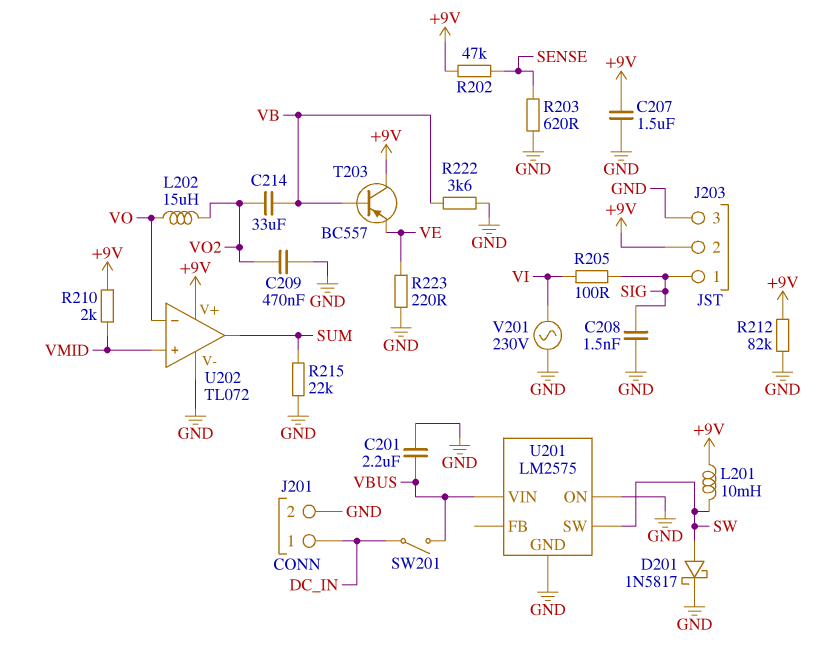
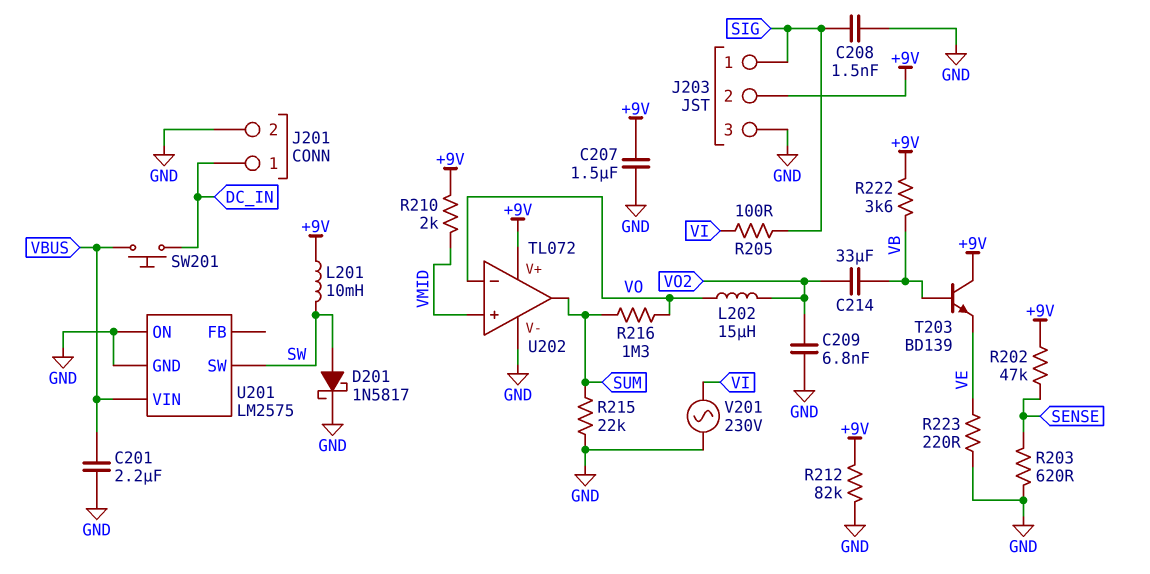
C209: 470nF (GND, VO2) -> 6.8nF (GND, VO2)
R216: none -> 1.3M (SUM, VO)
R222: 3.6k (GND, VB) -> 3.6k (+9V, VB)
SW201: switch (DC_IN, VBUS) -> button (DC_IN, VBUS)
T203: PNP BC557 (B VB, C +9V, E VE) -> NPN BD139 (B VB, C +9V, E VE)

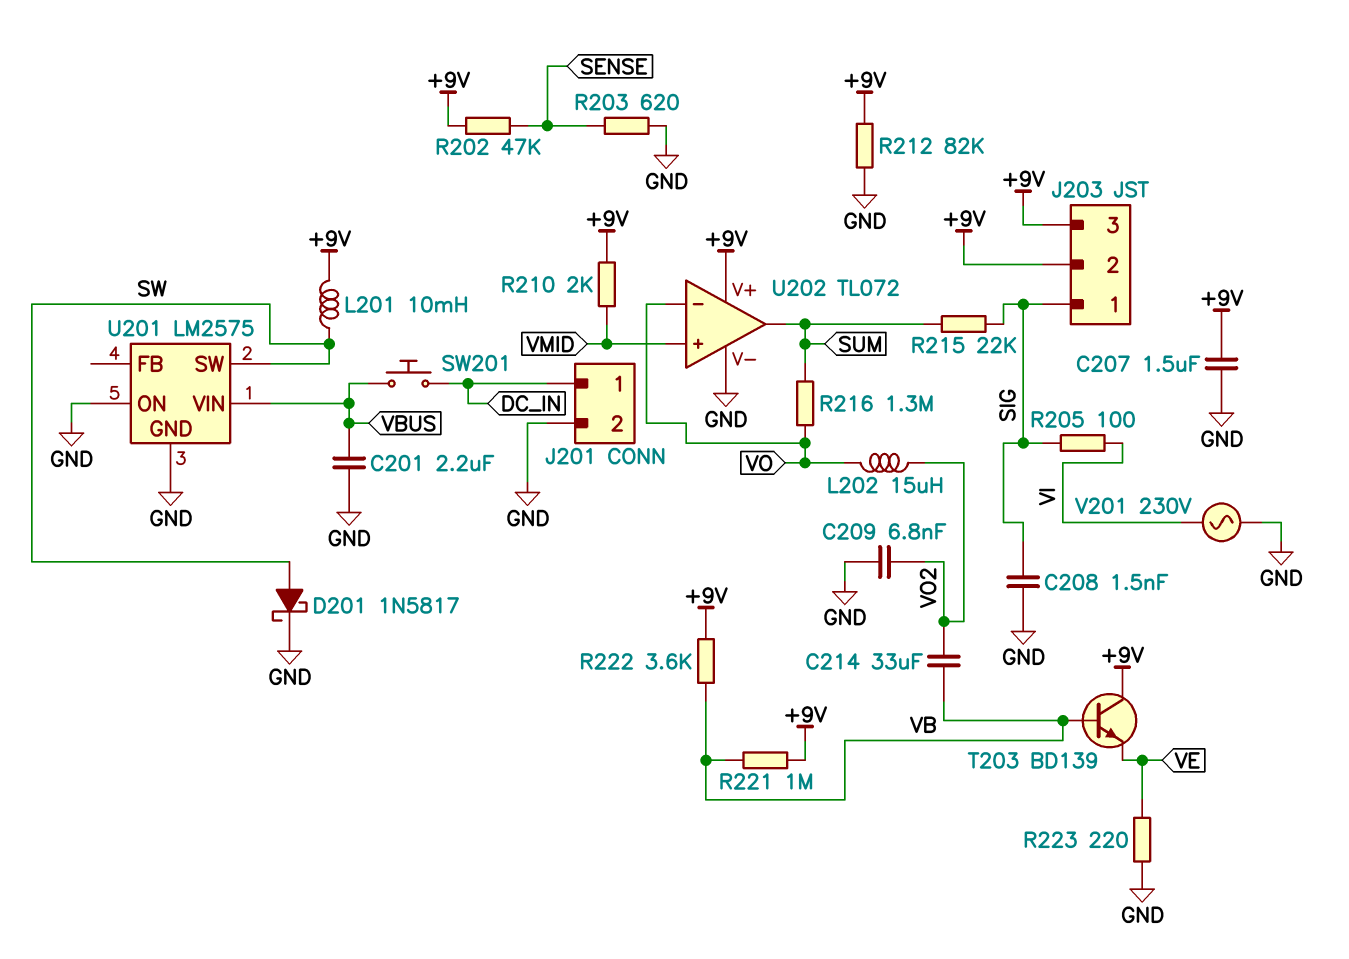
J203 pin 3: GND -> +9V
R215: 22k (GND, SUM) -> 22k (SIG, SUM)
R221: none -> 1M (+9V, VB)

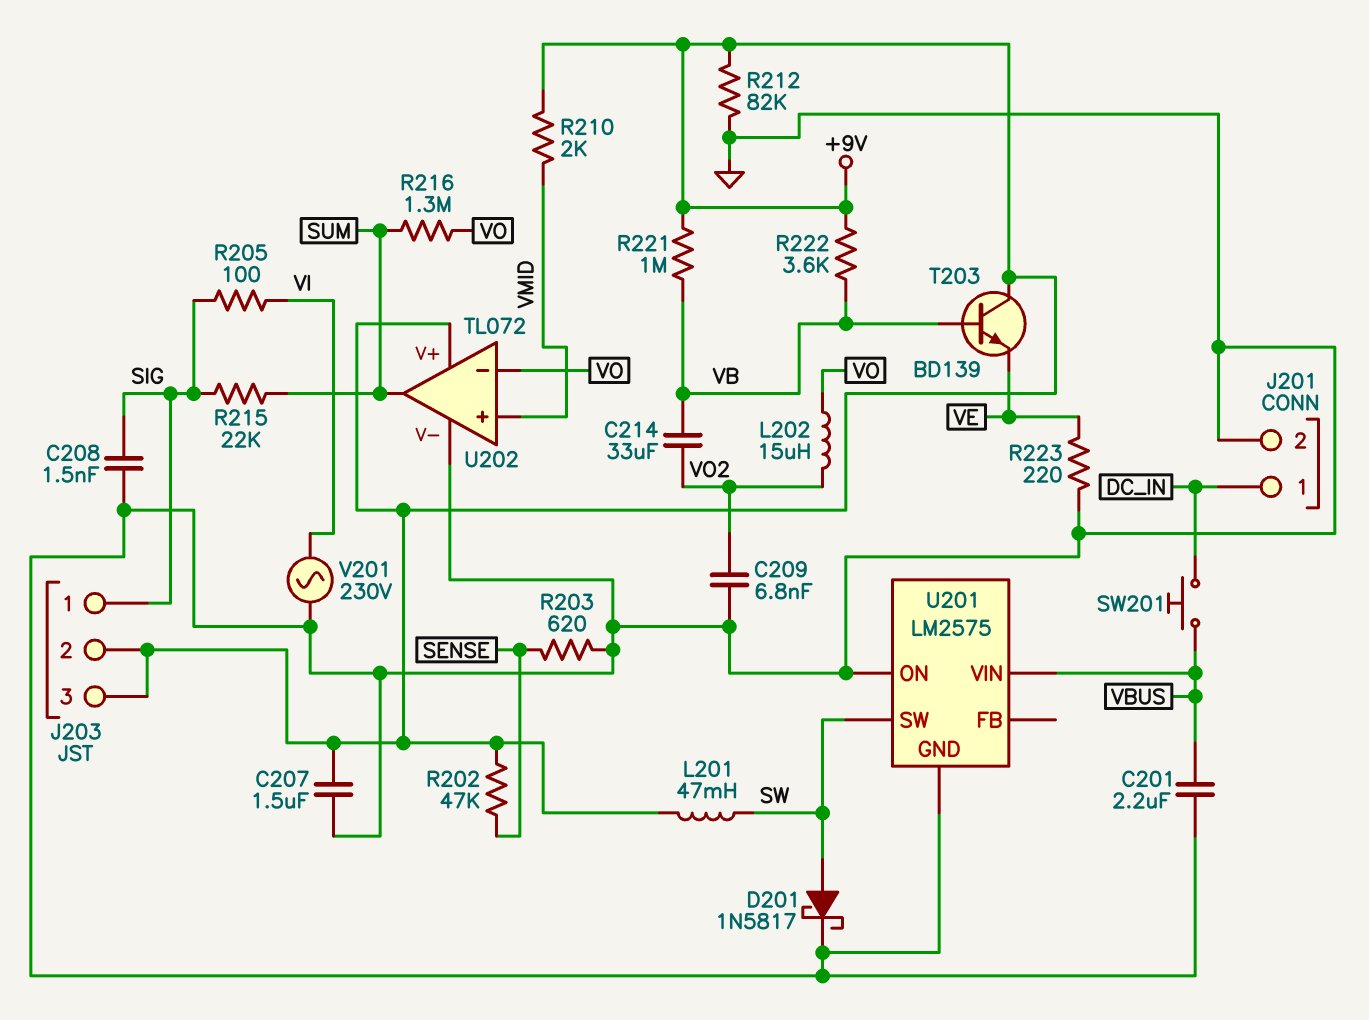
L201: 10mH (+9V, SW) -> 47mH (+9V, SW)

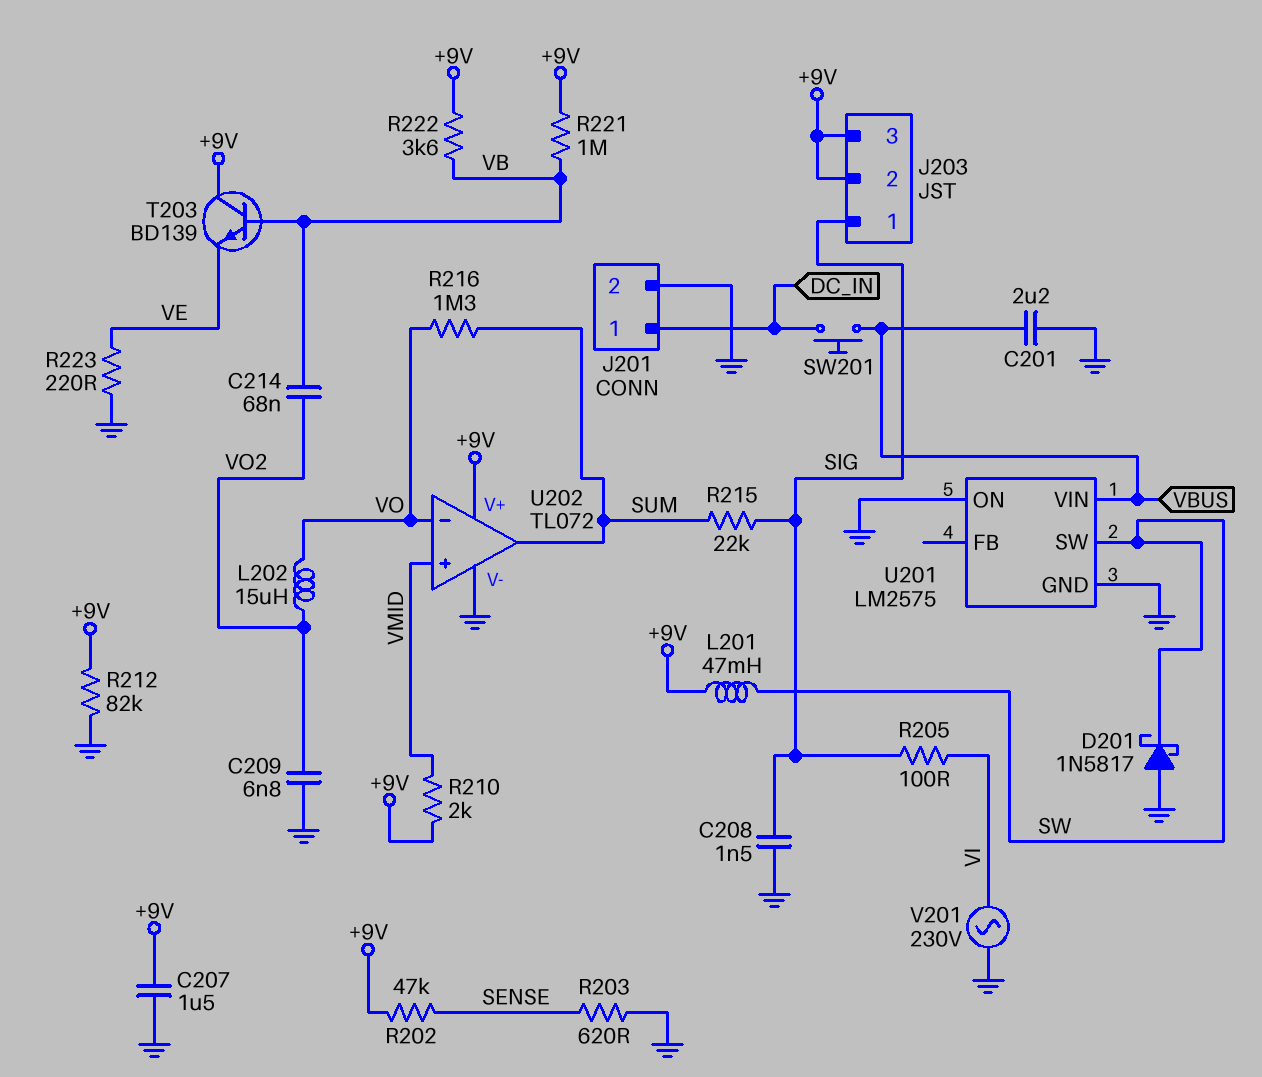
C214: 33uF (VB, VO2) -> 68nF (VB, VO2)
D201: schottky 1N5817 (A SW, K GND) -> schottky 1N5817 (A GND, K SW)

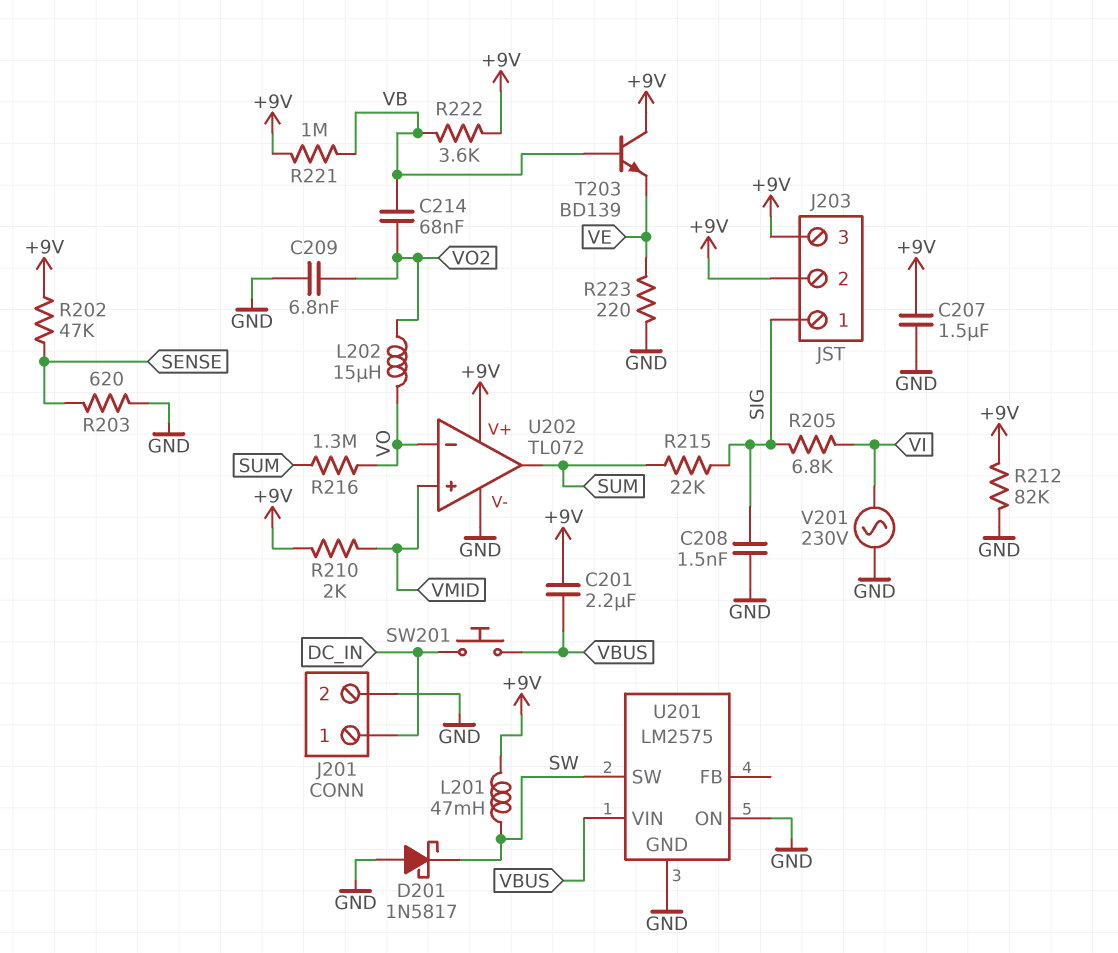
C201: 2.2uF (GND, VBUS) -> 2.2uF (+9V, VBUS)
R205: 100 (SIG, VI) -> 6.8k (SIG, VI)

